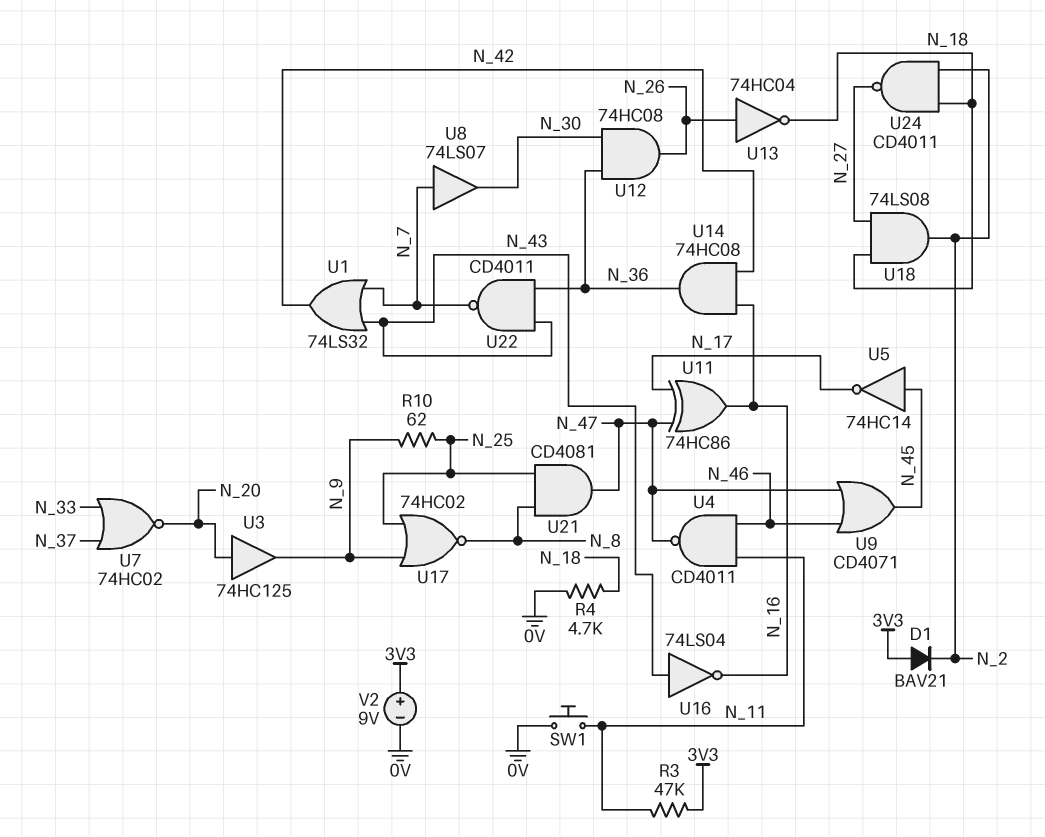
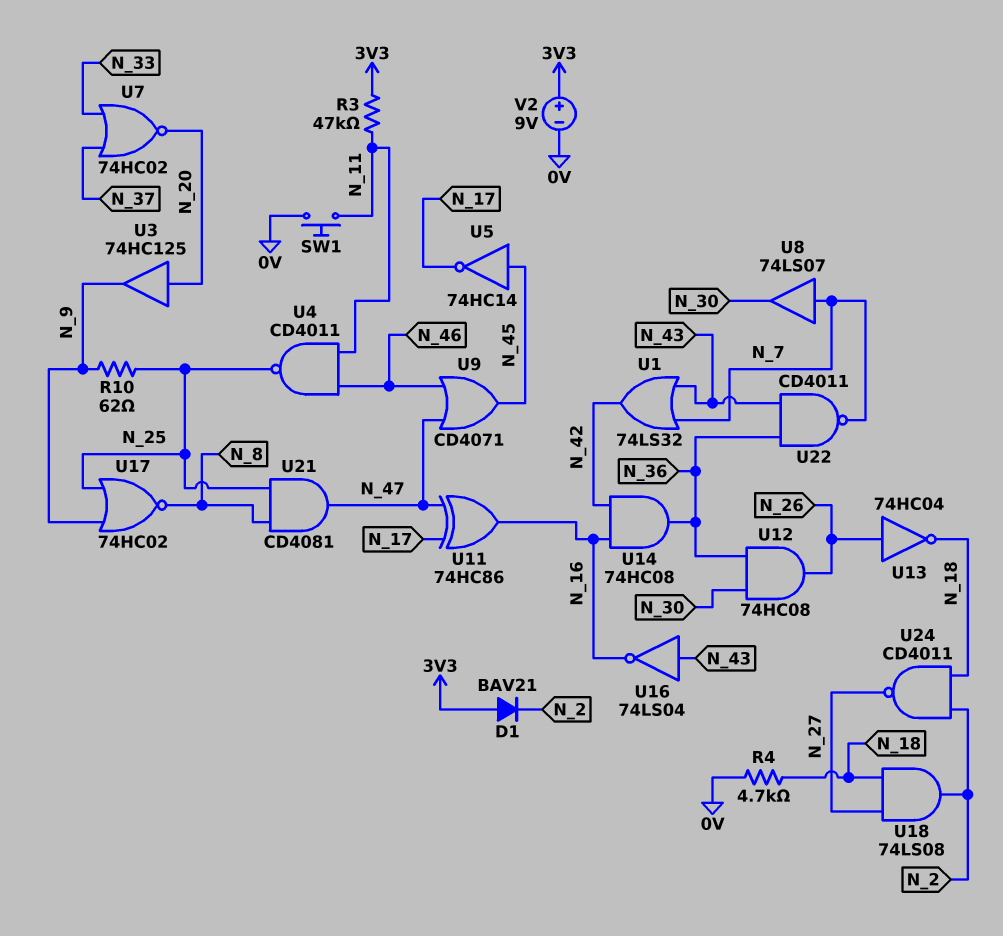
U4: NAND CD4011 (in N_11, in N_46, out N_47) -> NAND CD4011 (in N_11, in N_46, out N_25)

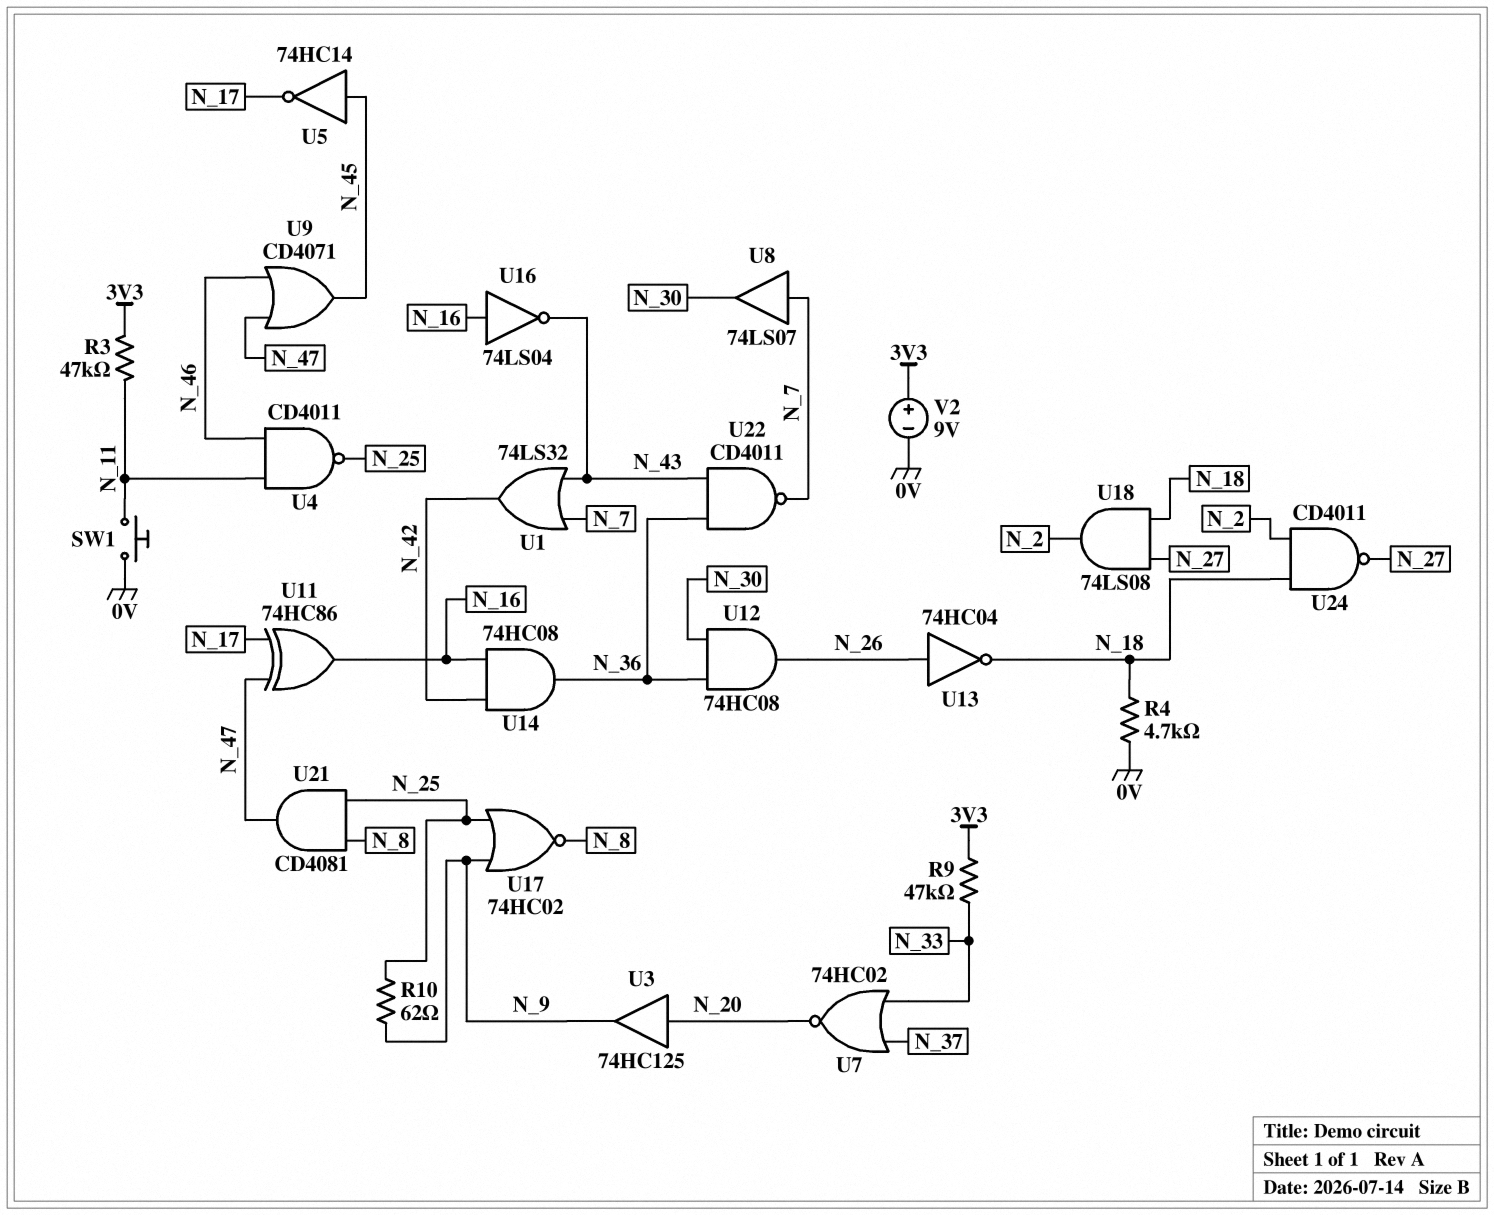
D1: diode BAV21 (A 3V3, K N_2) -> none
R9: none -> 47k (3V3, N_33)
U16: NOT 74LS04 (in N_43, out N_16) -> NOT 74LS04 (in N_16, out N_43)

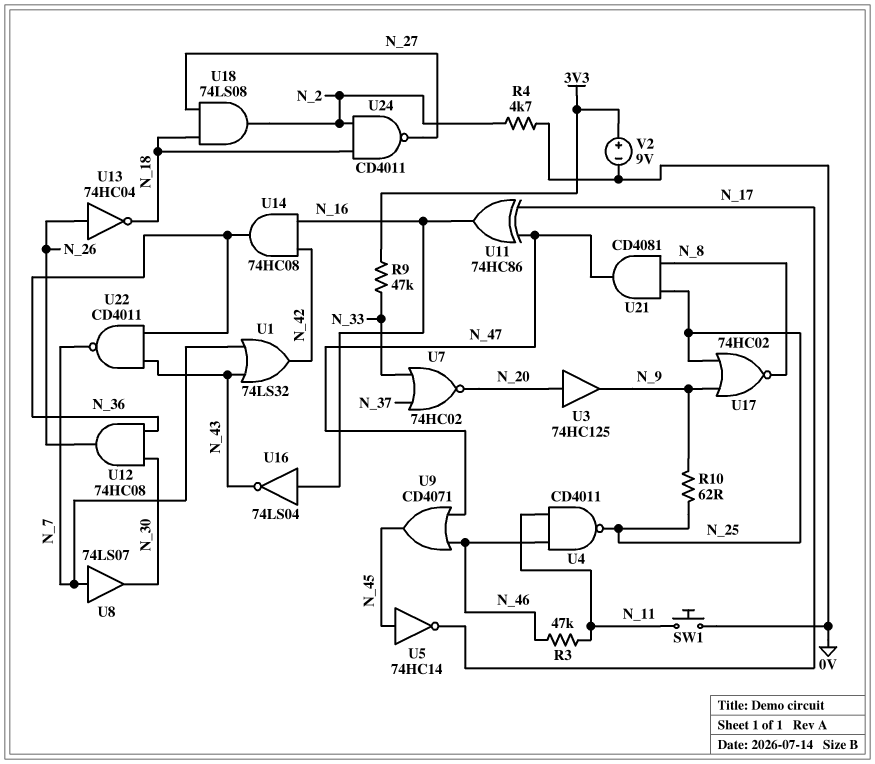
R3: 47k (3V3, N_11) -> 47k (N_11, N_46)
R4: 4.7k (0V, N_18) -> 4.7k (0V, N_2)

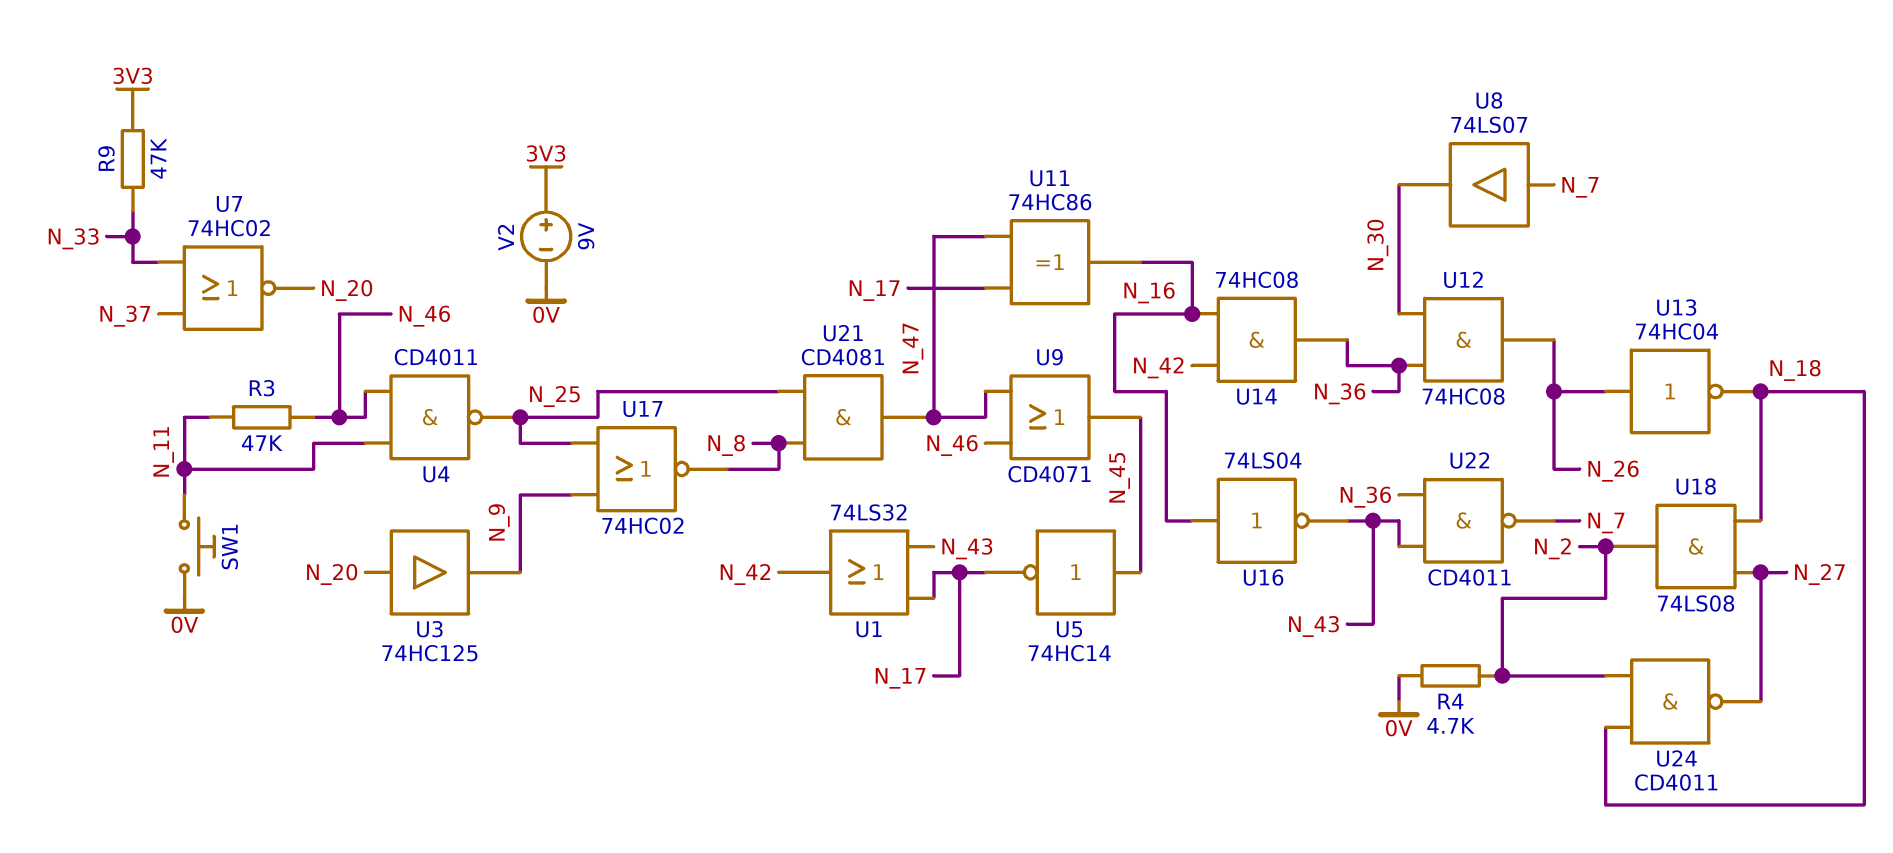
R10: 62 (N_9, N_25) -> none
U1: OR 74LS32 (in N_7, in N_43, out N_42) -> OR 74LS32 (in N_17, in N_43, out N_42)

